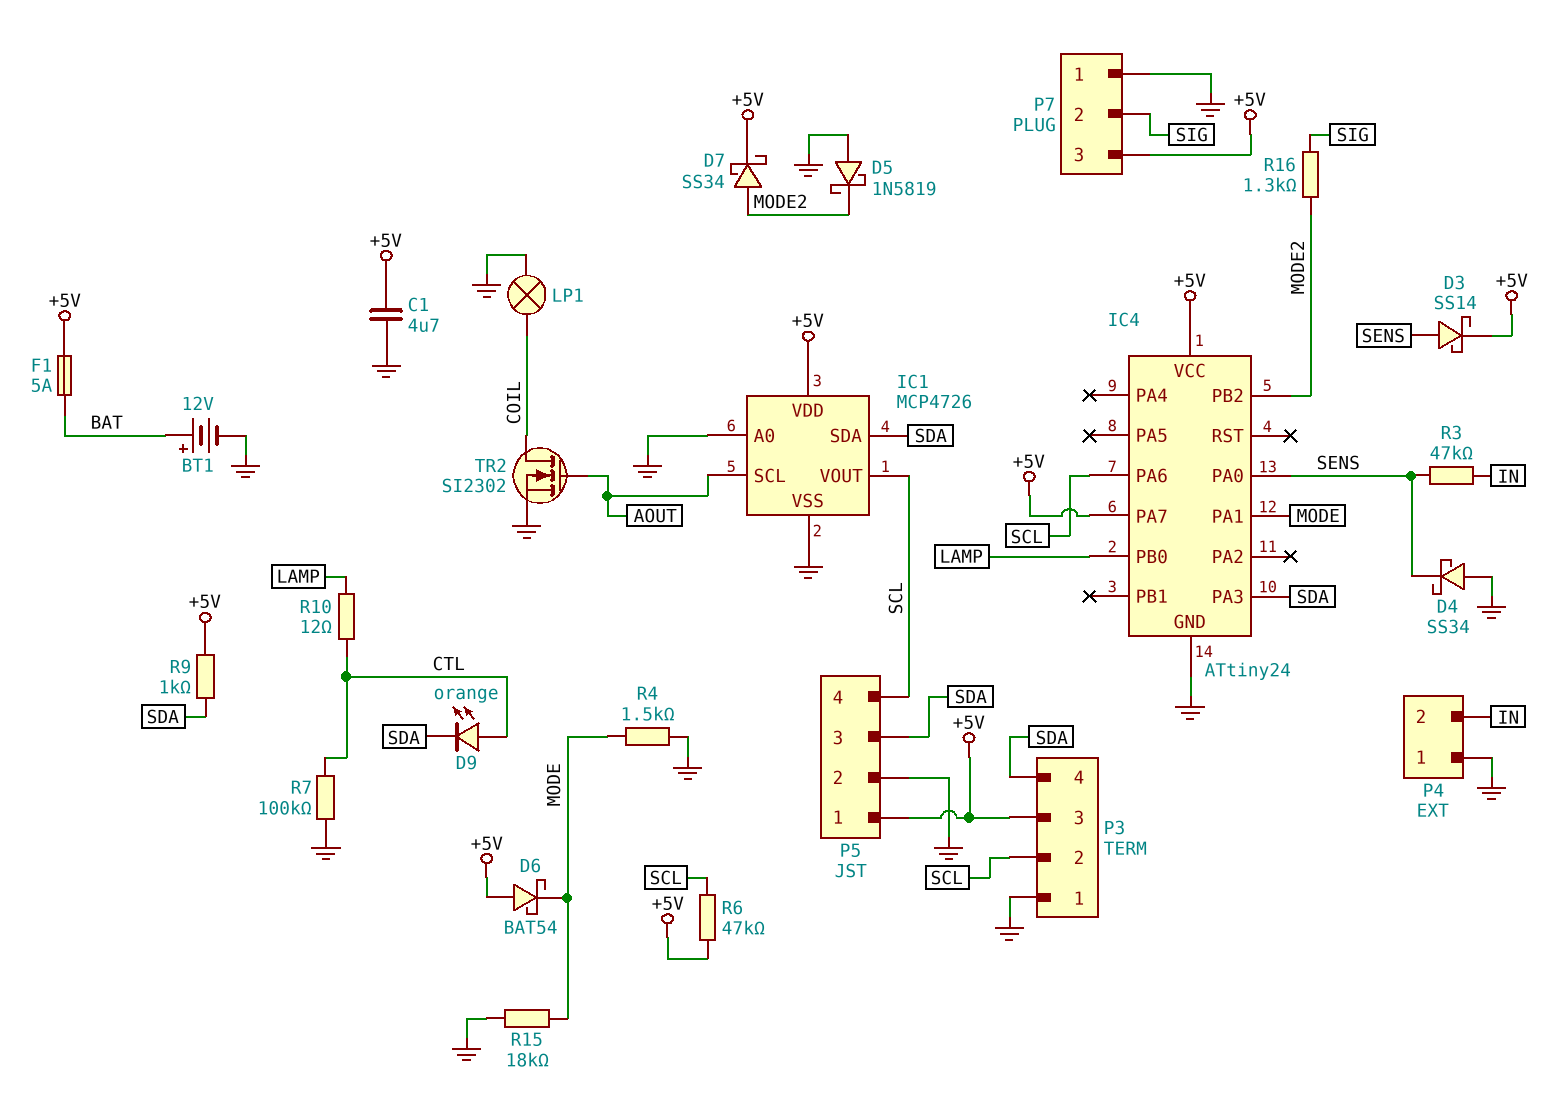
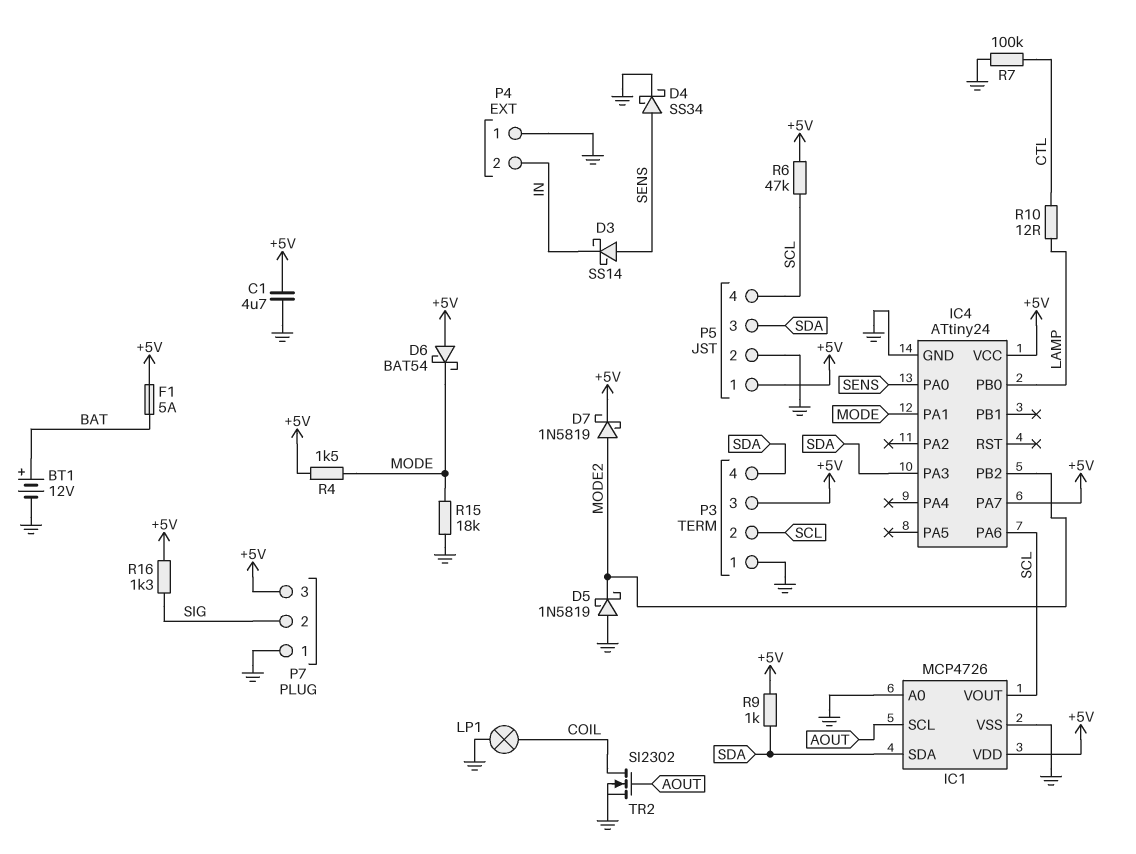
D3: schottky SS14 (A SENS, K +5V) -> schottky SS14 (A SENS, K IN)
D4: schottky SS34 (A GND, K SENS) -> schottky SS34 (A SENS, K GND)
D7: schottky SS34 (A MODE2, K +5V) -> schottky 1N5819 (A MODE2, K +5V)
D9: LED orange (A CTL, K SDA) -> none
R3: 47k (IN, SENS) -> none
R4: 1.5k (GND, MODE) -> 1.5k (+5V, MODE)
R16: 1.3k (MODE2, SIG) -> 1.3k (+5V, SIG)

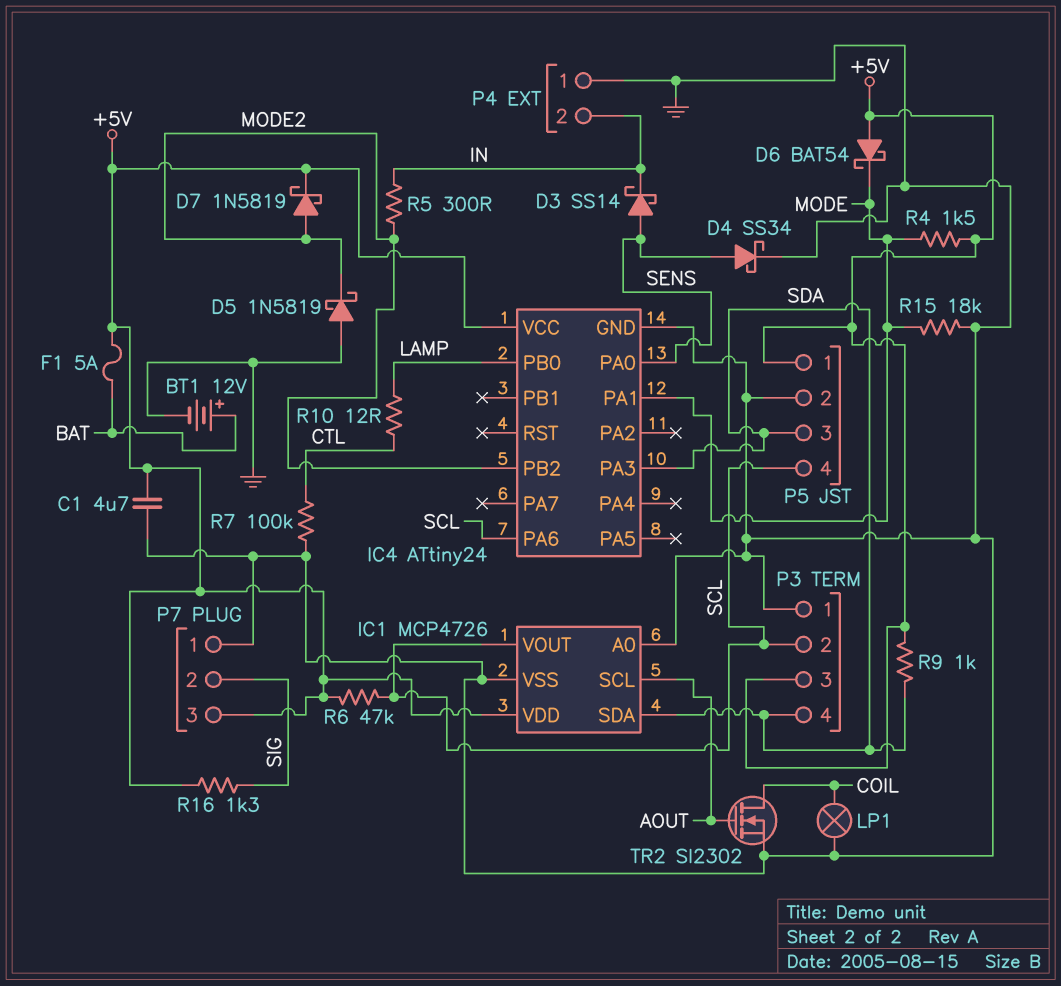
IC4 pin PA7: +5V -> none
R5: none -> 300 (IN, MODE2)

